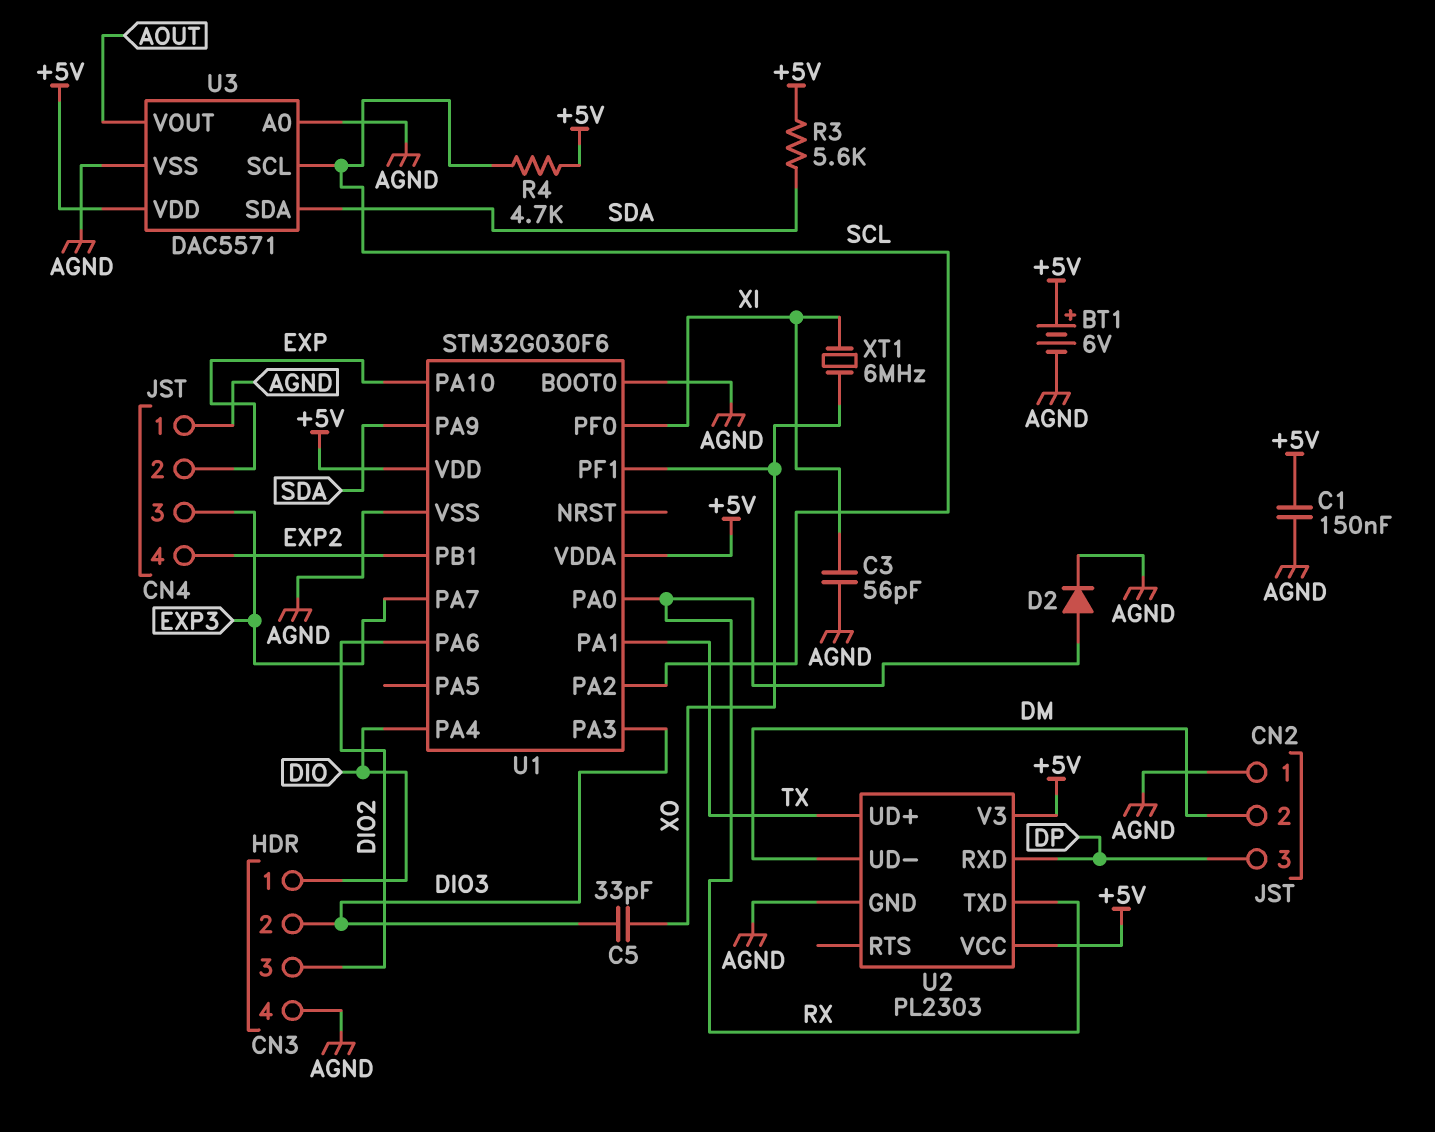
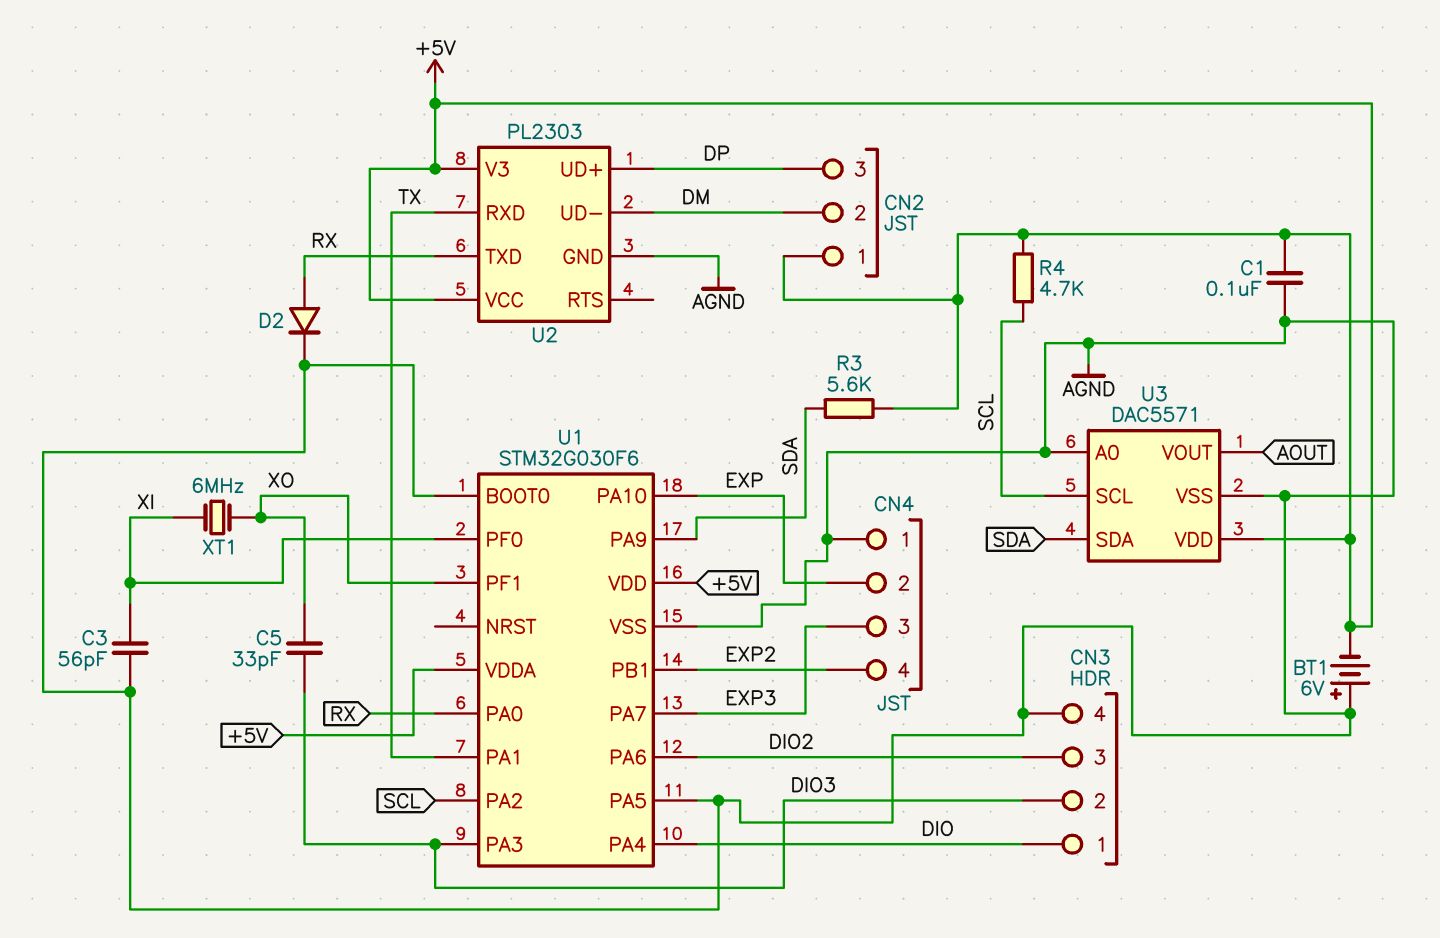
BT1: 6V (plus +5V, minus AGND) -> 6V (plus AGND, minus +5V)
C1: 150nF (+5V, AGND) -> 100nF (+5V, AGND)
CN2 pin 1: AGND -> +5V
U1 pin PA5: none -> AGND
U2 pin RXD: DP -> TX
U2 pin UD+: TX -> DP

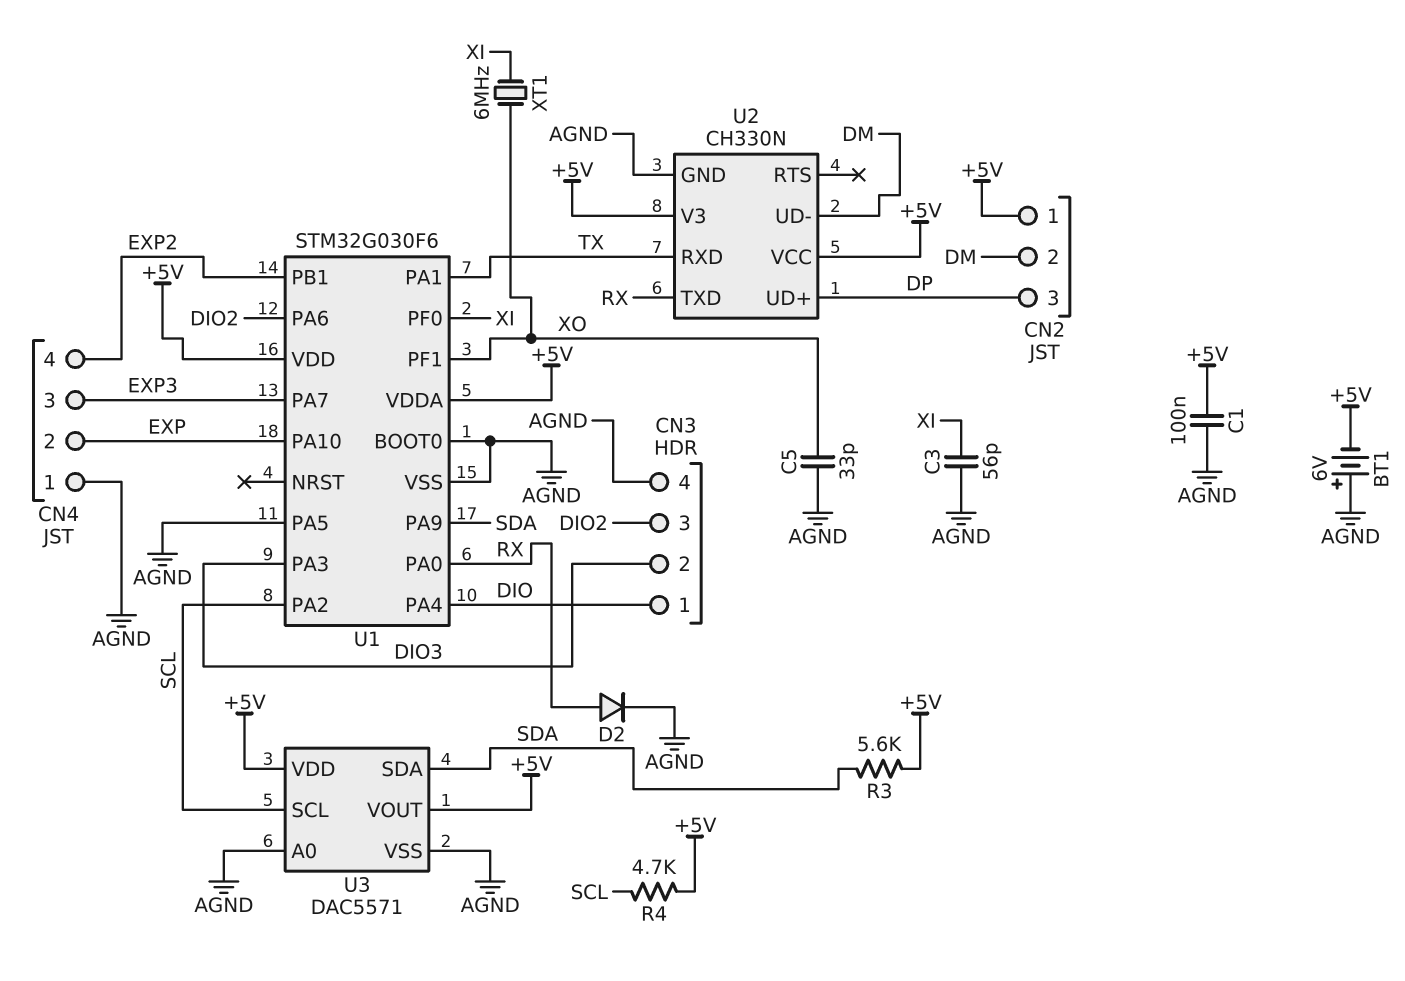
C5: 33pF (DIO3, XO) -> 33pF (AGND, XO)
U2: PL2303 -> CH330N
U3 pin VOUT: AOUT -> +5V

